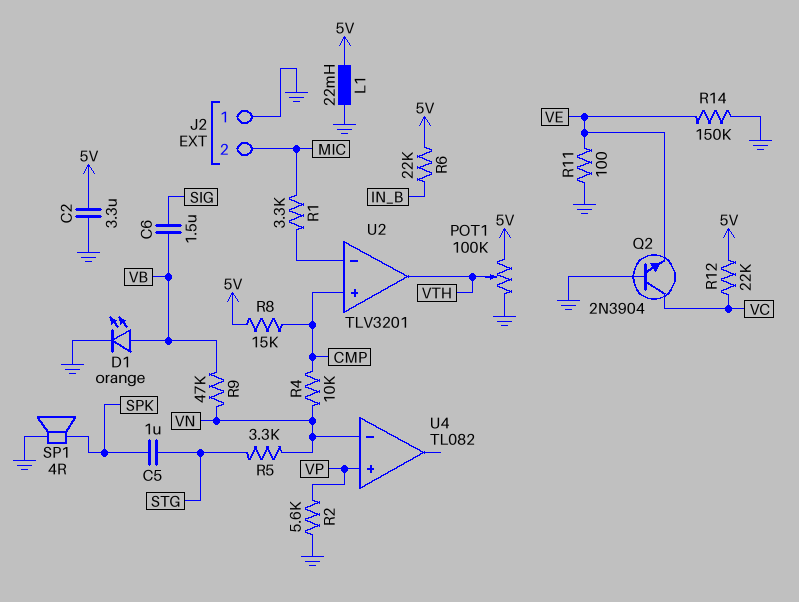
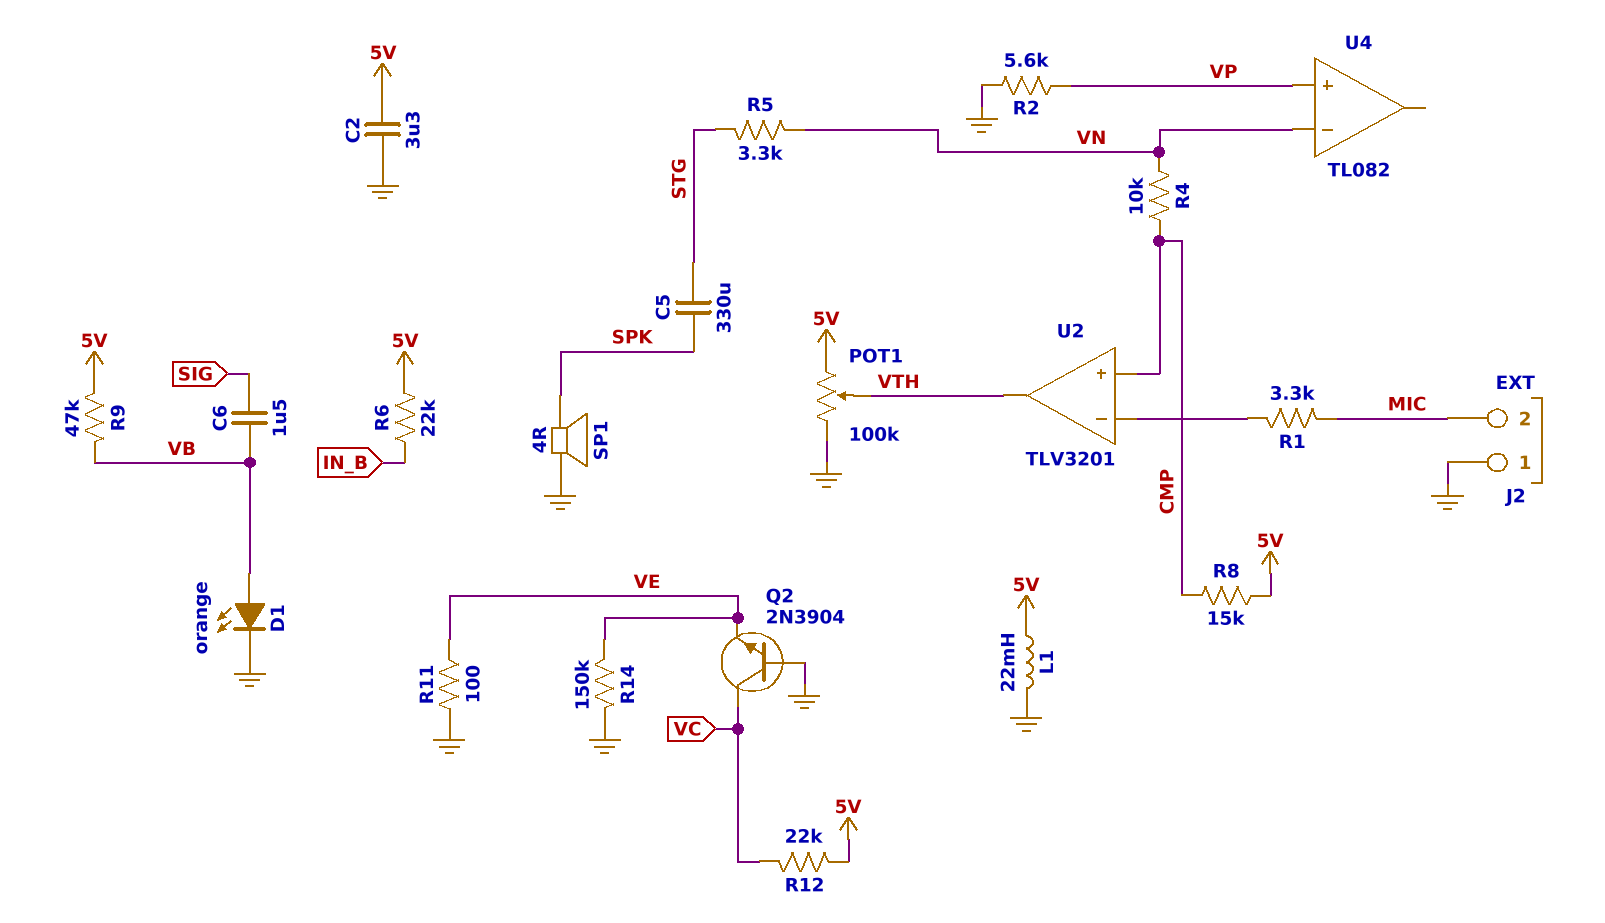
C5: 1uF (SPK, STG) -> 330uF (SPK, STG)
R9: 47k (VB, VN) -> 47k (5V, VB)

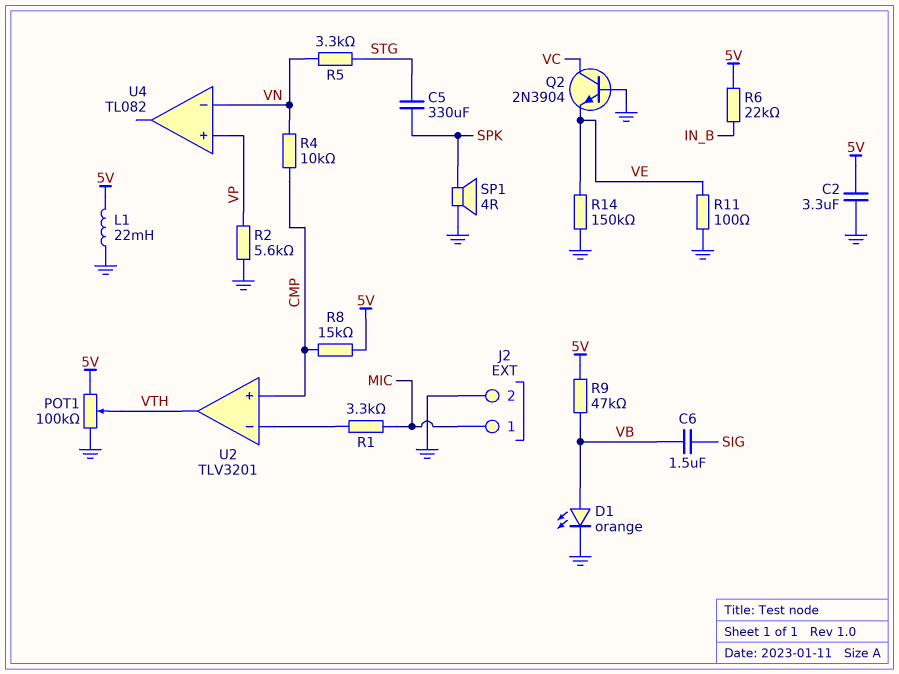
J2 pin 1: GND -> MIC
J2 pin 2: MIC -> GND
R12: 22k (5V, VC) -> none

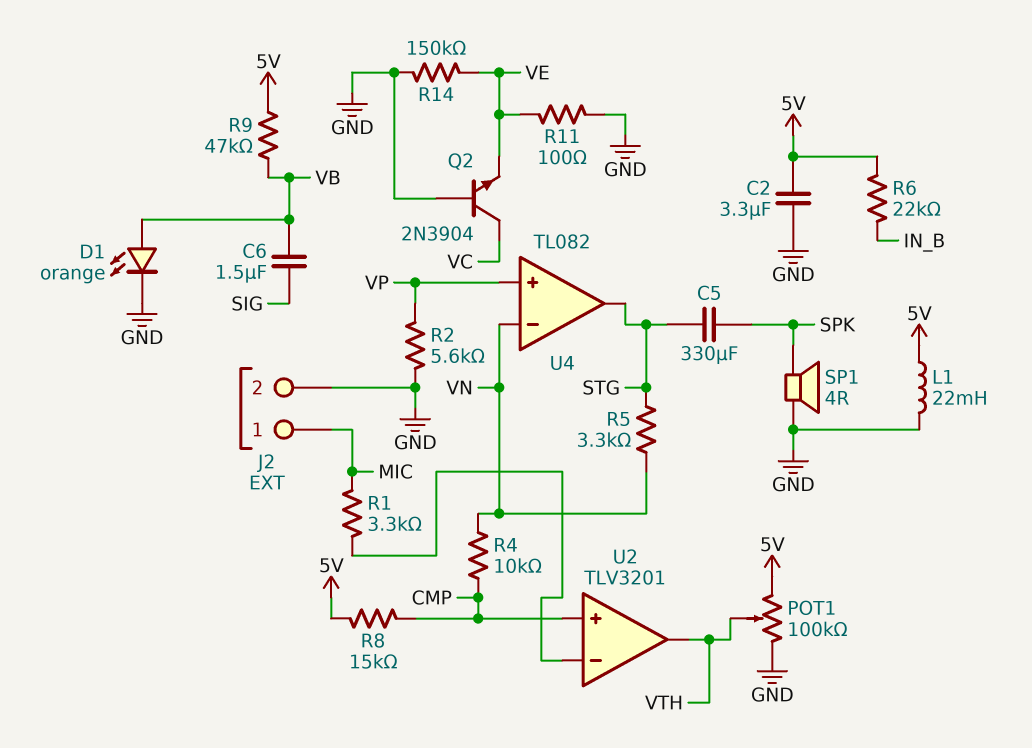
U4 pin out: none -> STG

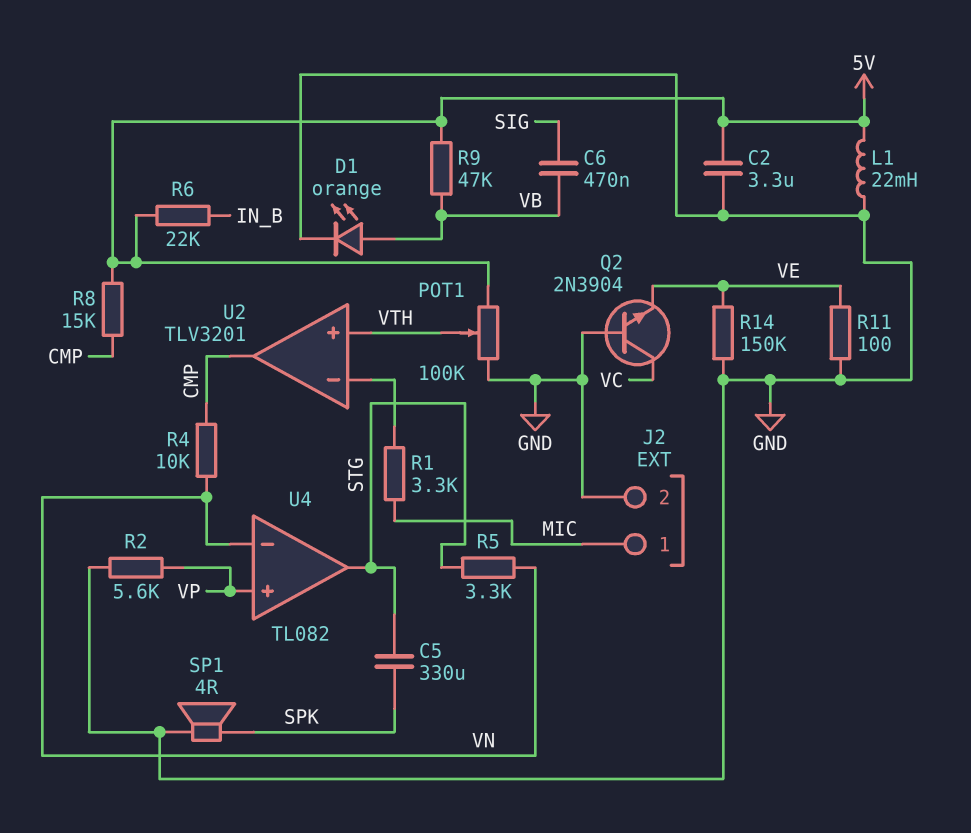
C6: 1.5uF (SIG, VB) -> 470nF (SIG, VB)
U2 pin in+: CMP -> VTH
U2 pin out: VTH -> CMP

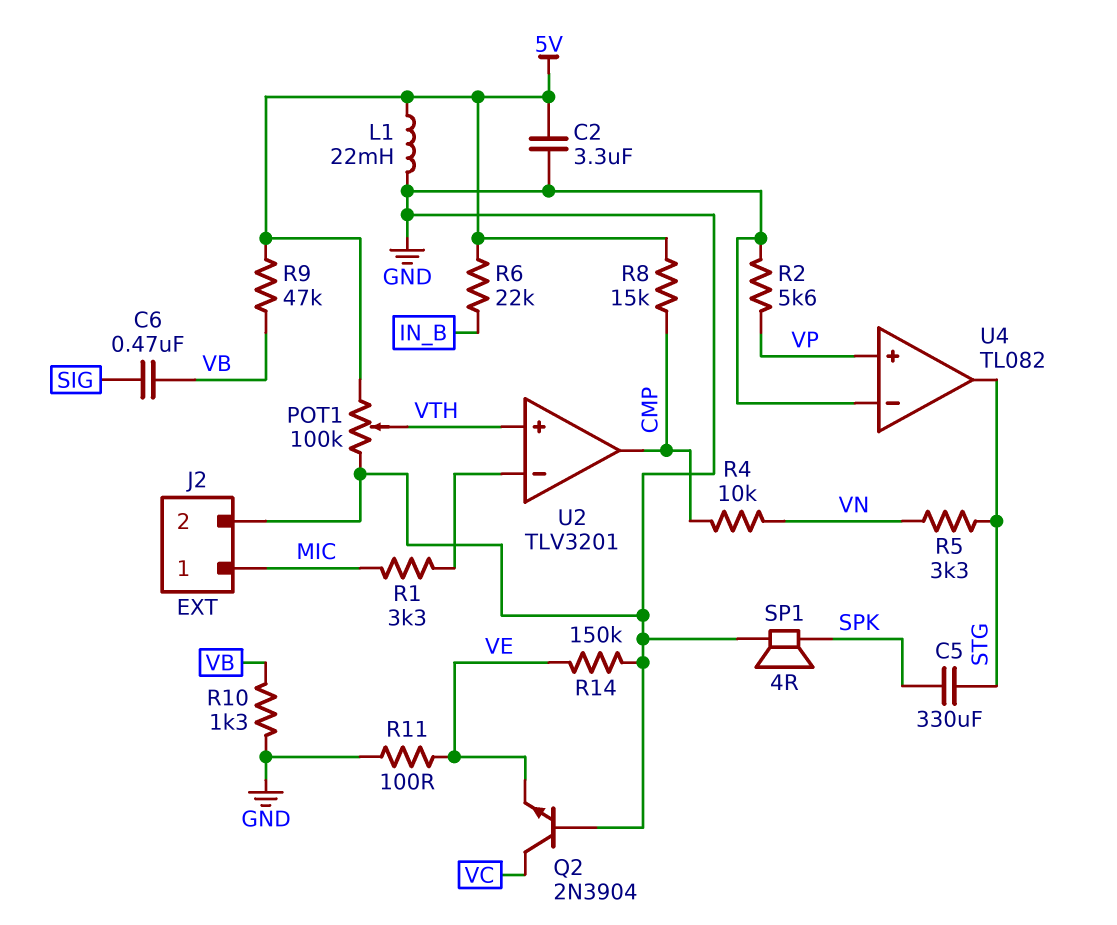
D1: LED orange (A VB, K GND) -> none
R10: none -> 1.3k (GND, VB)
U4 pin in-: VN -> GND

